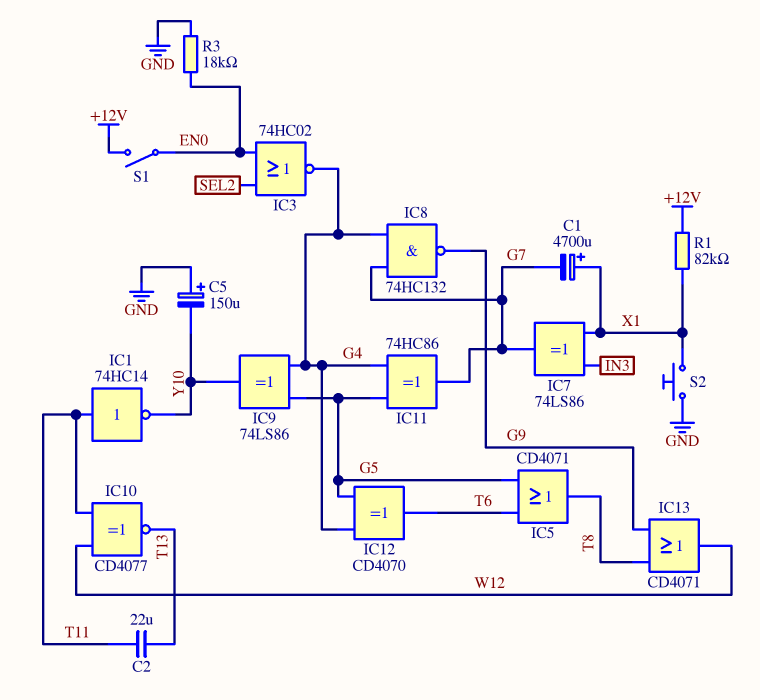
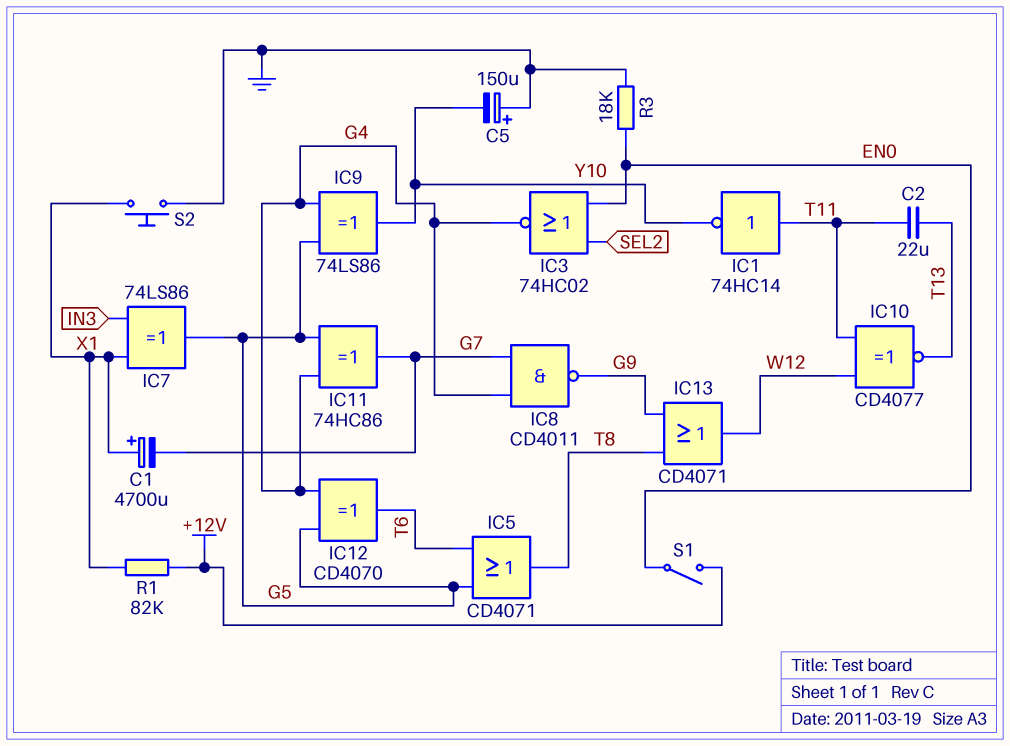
IC7: XOR 74LS86 (in IN3, in X1, out G7) -> XOR 74LS86 (in IN3, in X1, out G5)
IC8: NAND 74HC132 (in G4, in G7, out G9) -> NAND CD4011 (in G4, in G7, out G9)

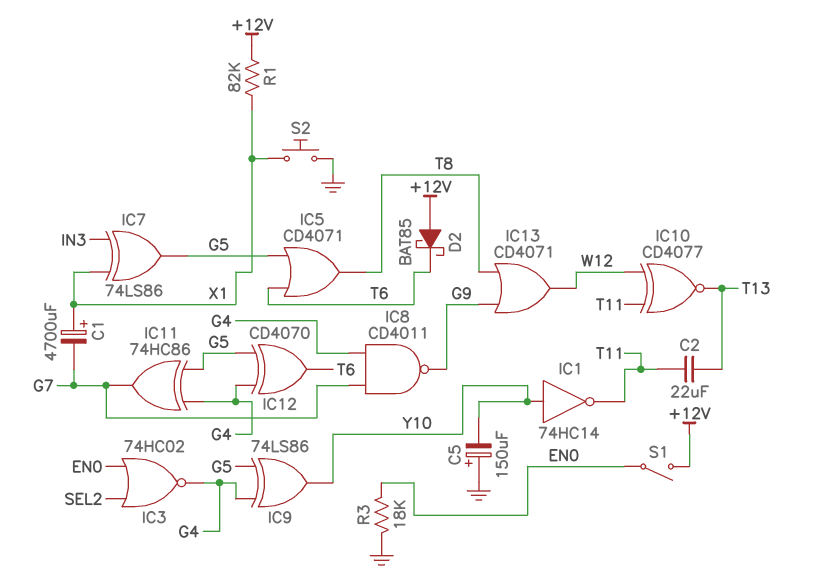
D2: none -> schottky BAT85 (A +12V, K T6)
IC1: NOT 74HC14 (in T11, out Y10) -> NOT 74HC14 (in Y10, out T11)

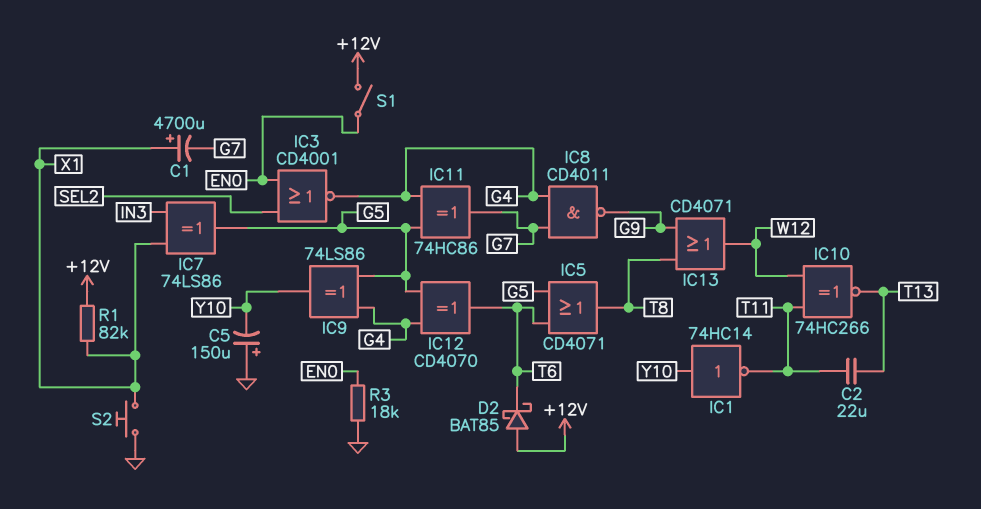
IC3: NOR 74HC02 (in EN0, in SEL2, out G4) -> NOR CD4001 (in EN0, in SEL2, out G4)
IC10: XNOR CD4077 (in T11, in W12, out T13) -> XNOR 74HC266 (in T11, in W12, out T13)

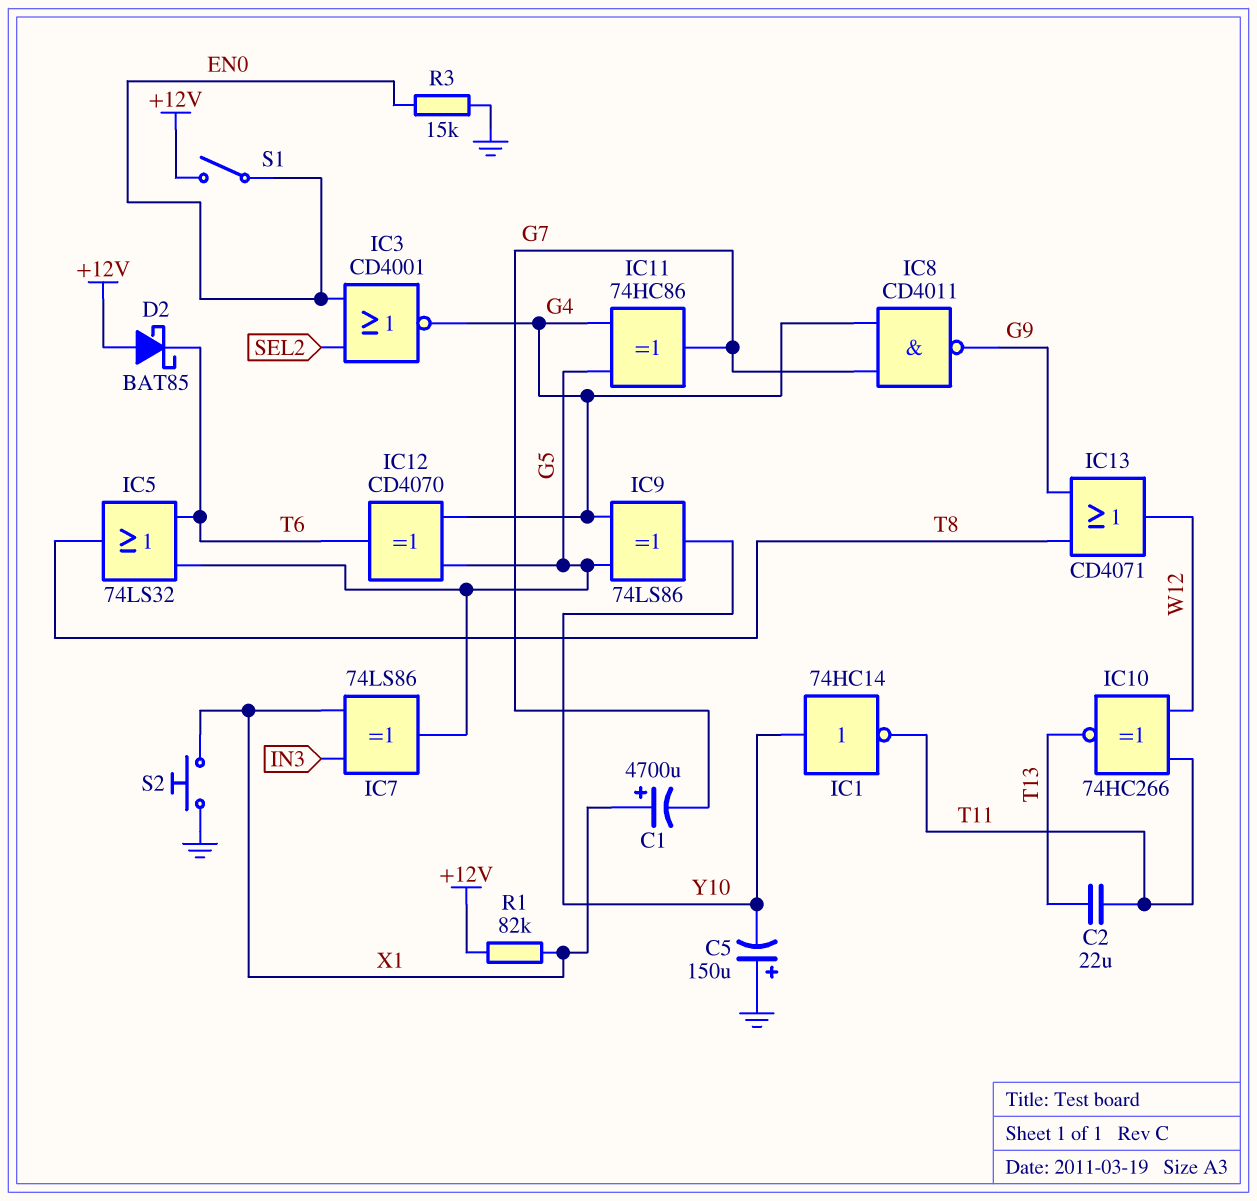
IC5: OR CD4071 (in G5, in T6, out T8) -> OR 74LS32 (in G5, in T6, out T8)
R3: 18k (EN0, GND) -> 15k (EN0, GND)

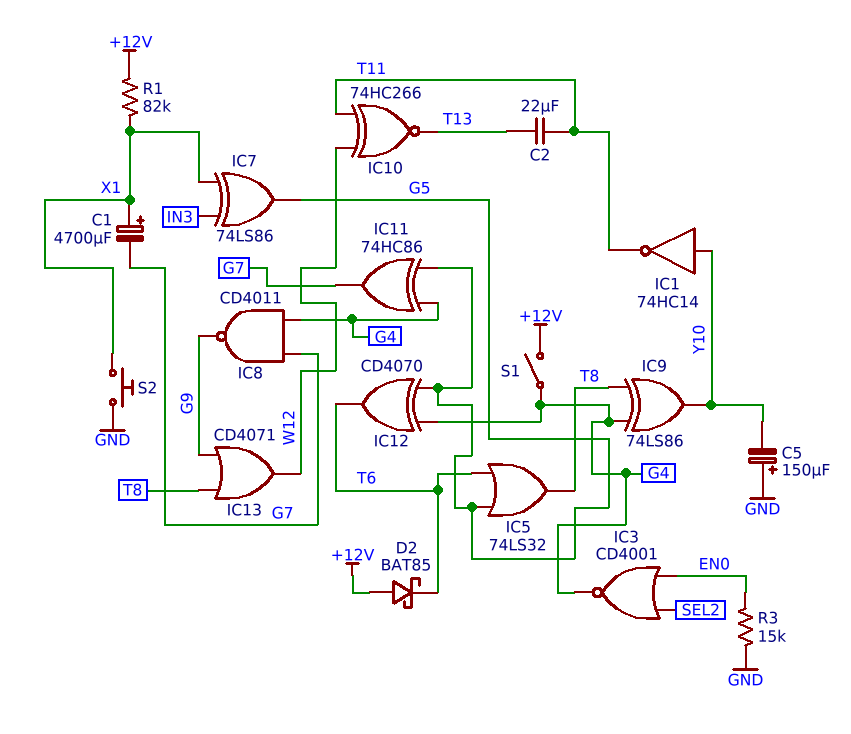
IC9: XOR 74LS86 (in G4, in G5, out Y10) -> XOR 74LS86 (in G4, in T8, out Y10)
S1: switch (+12V, EN0) -> switch (+12V, G4)

